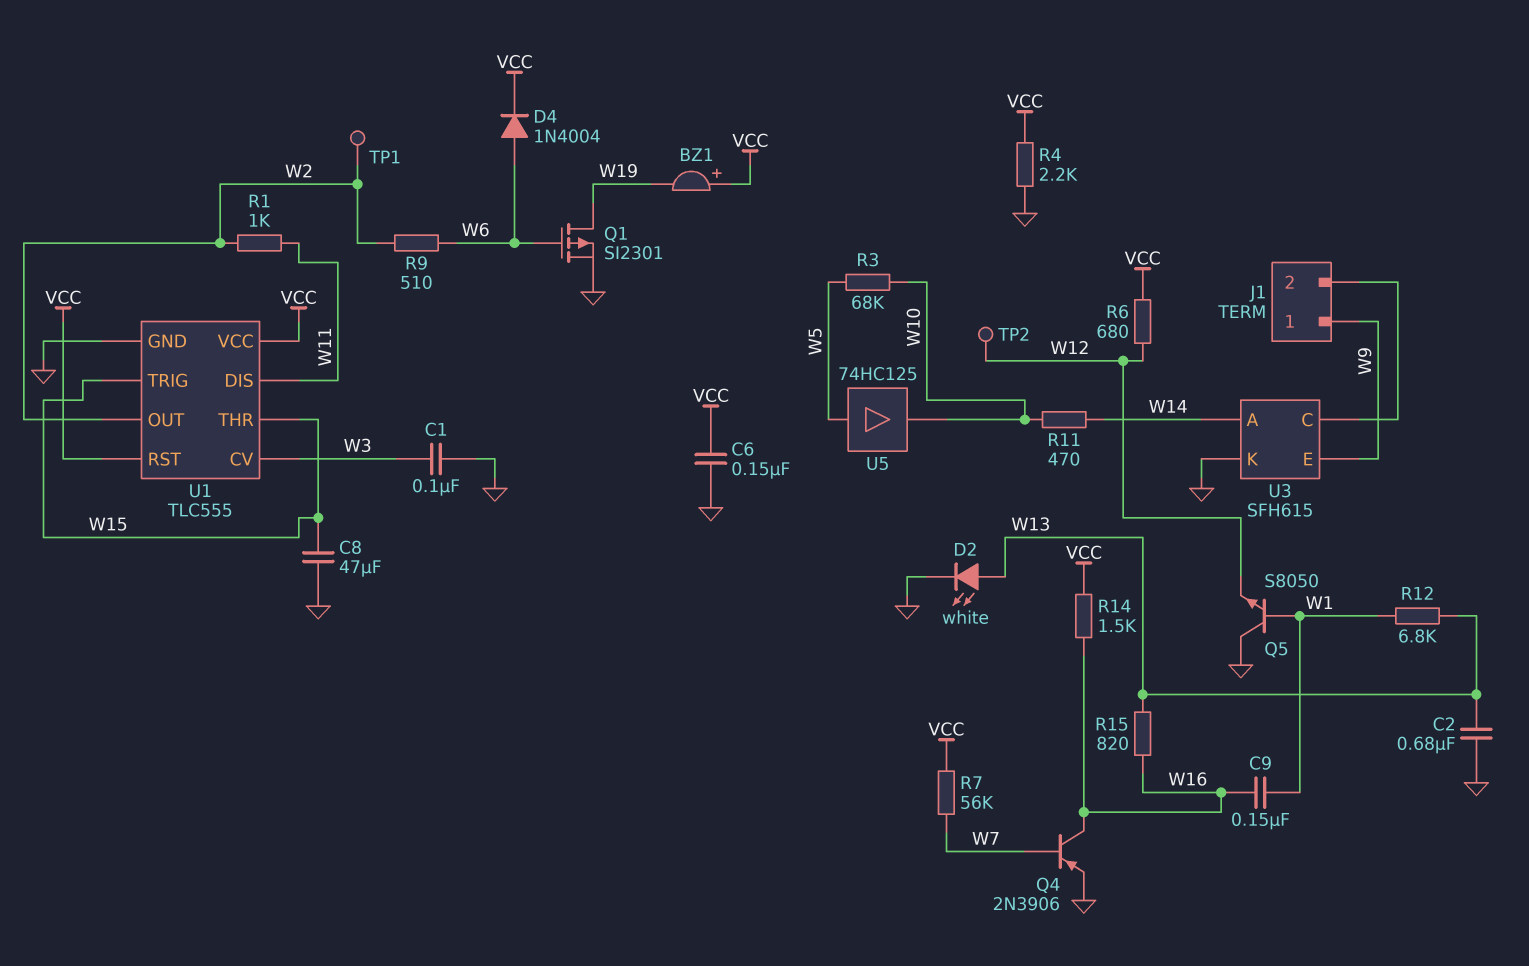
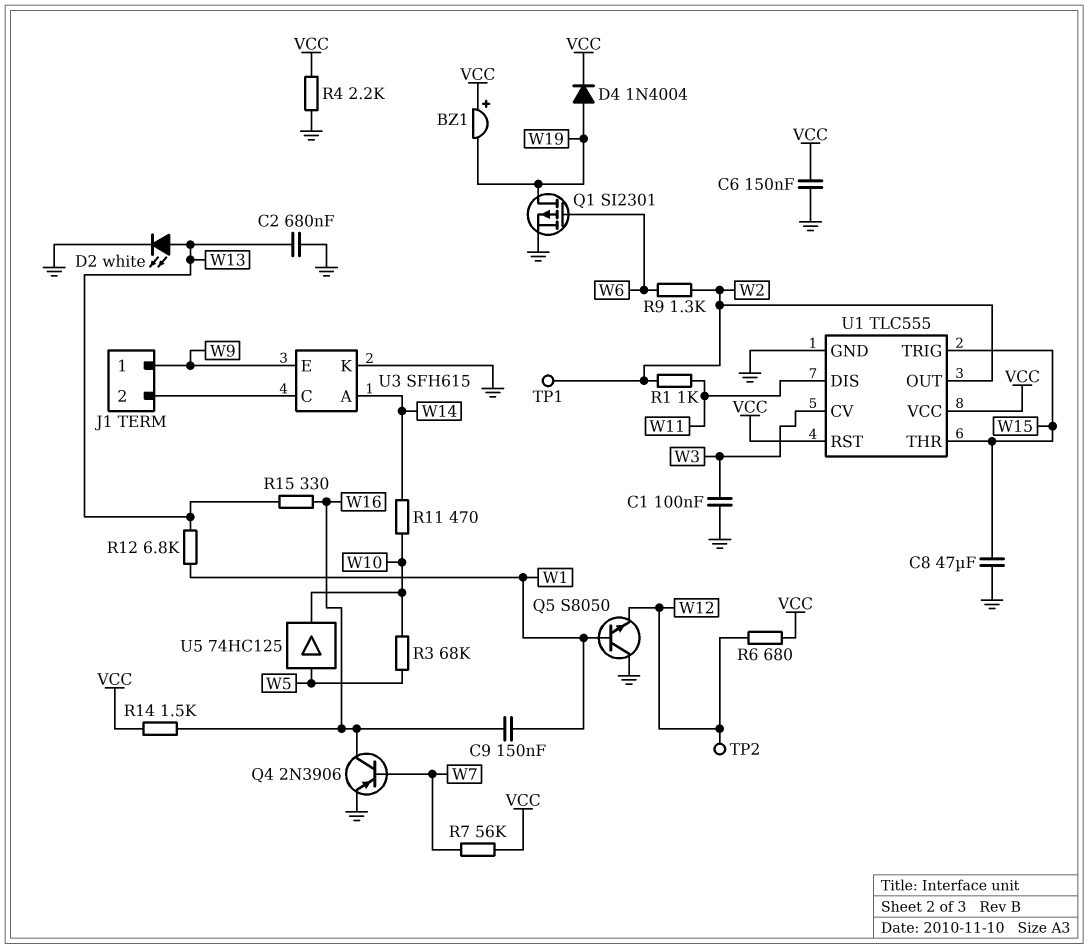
D4: diode 1N4004 (A W6, K VCC) -> diode 1N4004 (A W19, K VCC)
R9: 510 (W2, W6) -> 1.3k (W2, W6)
R15: 820 (W13, W16) -> 330 (W13, W16)

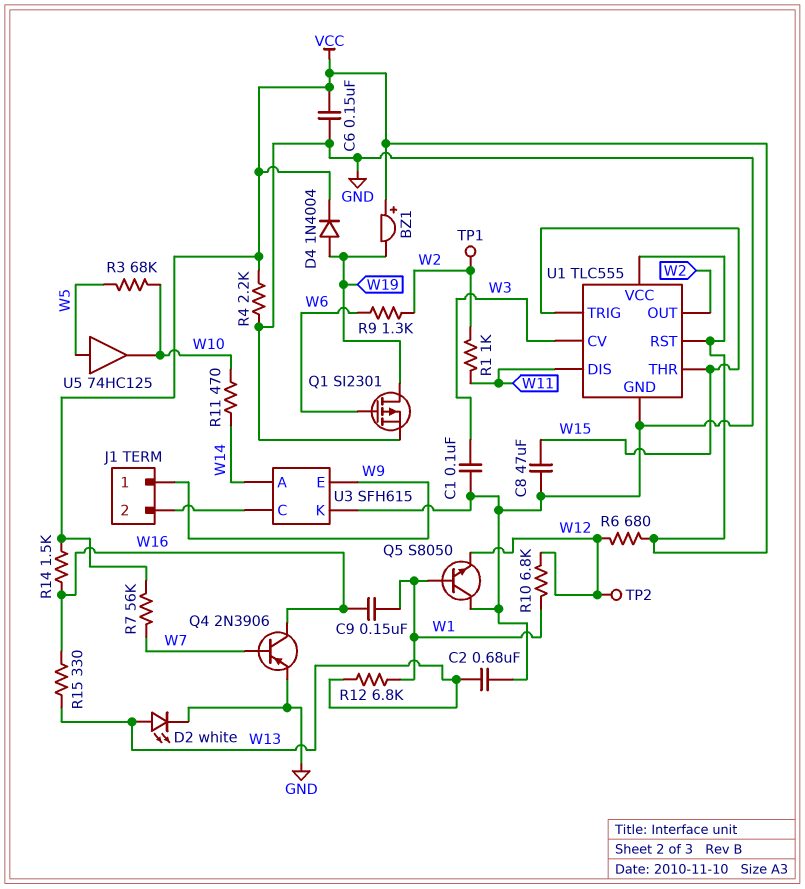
R10: none -> 6.8k (W1, W12)

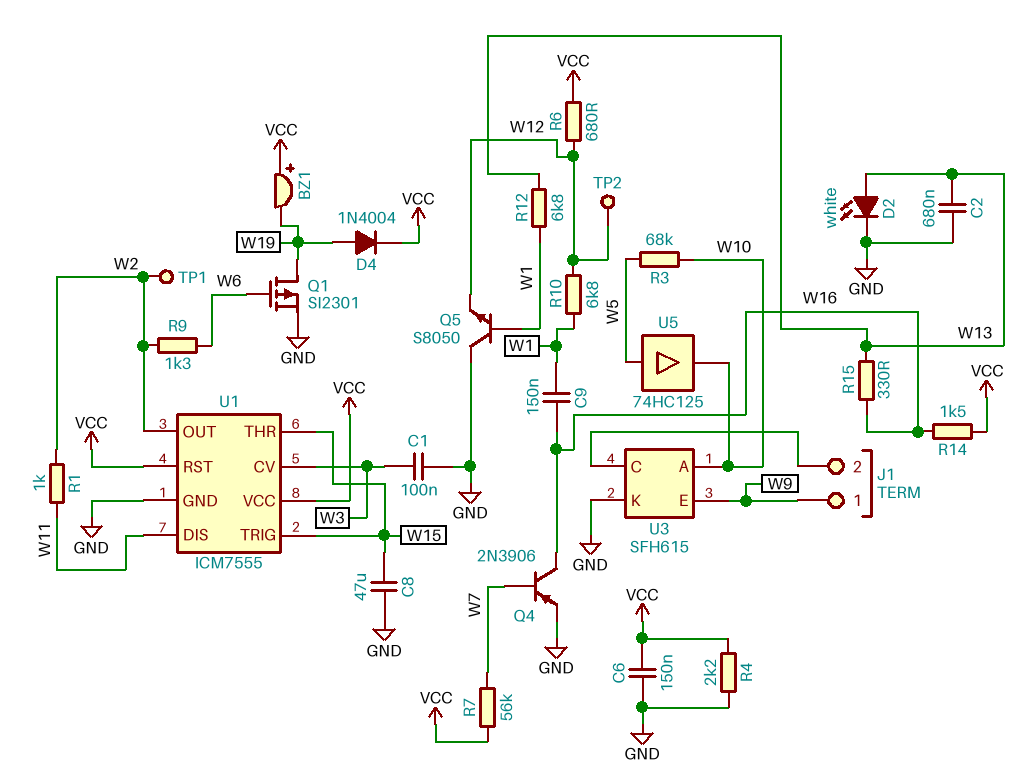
R11: 470 (W10, W14) -> none
U1: TLC555 -> ICM7555
U3 pin A: W14 -> W10

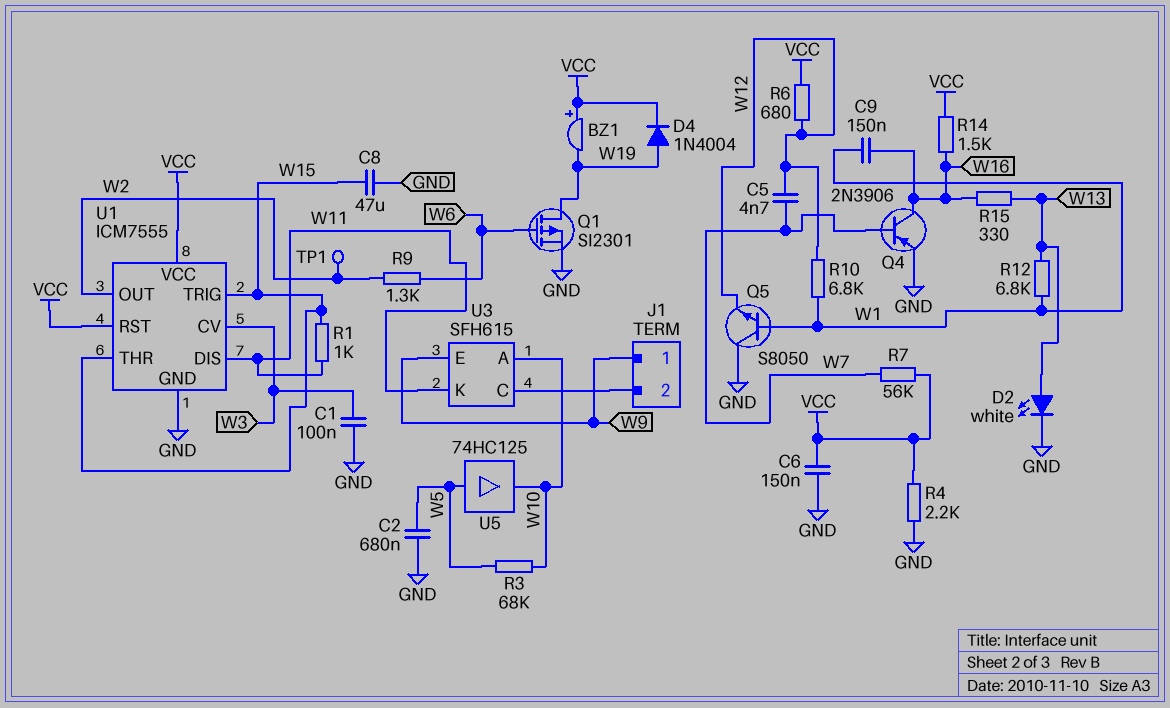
C2: 680nF (GND, W13) -> 680nF (GND, W5)
C5: none -> 4.7nF (W7, W12)
R1: 1k (W2, W11) -> 1k (W11, W15)
TP2: test point (W12) -> none
U3 pin K: GND -> W11

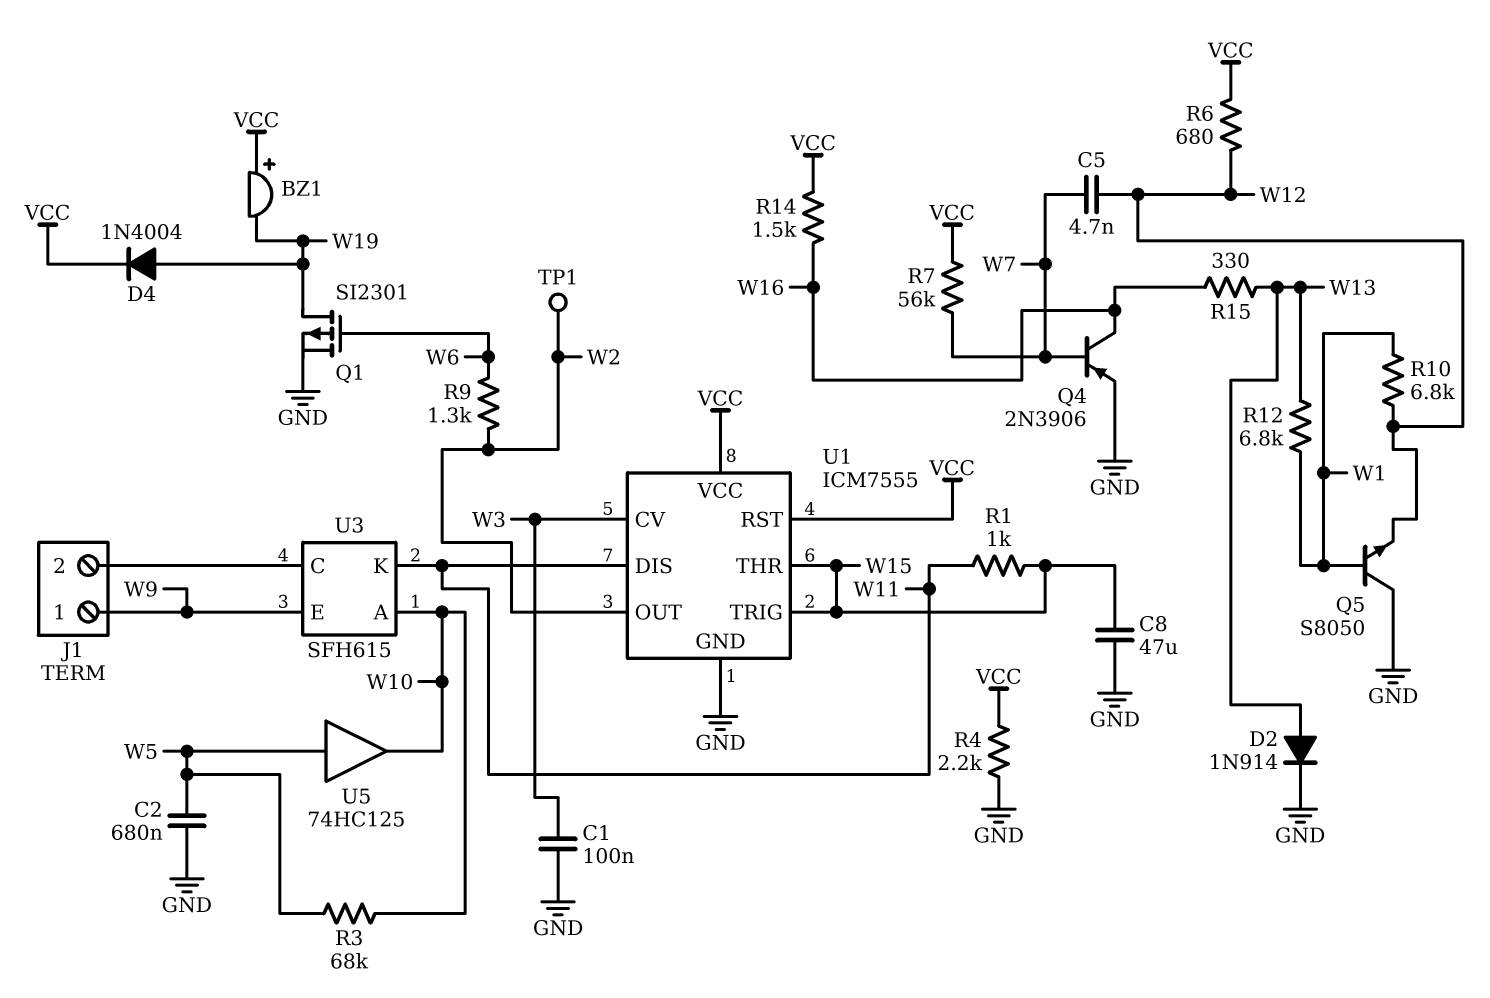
C6: 150nF (GND, VCC) -> none
C9: 150nF (W1, W16) -> none
D2: LED white (A W13, K GND) -> diode 1N914 (A W13, K GND)

